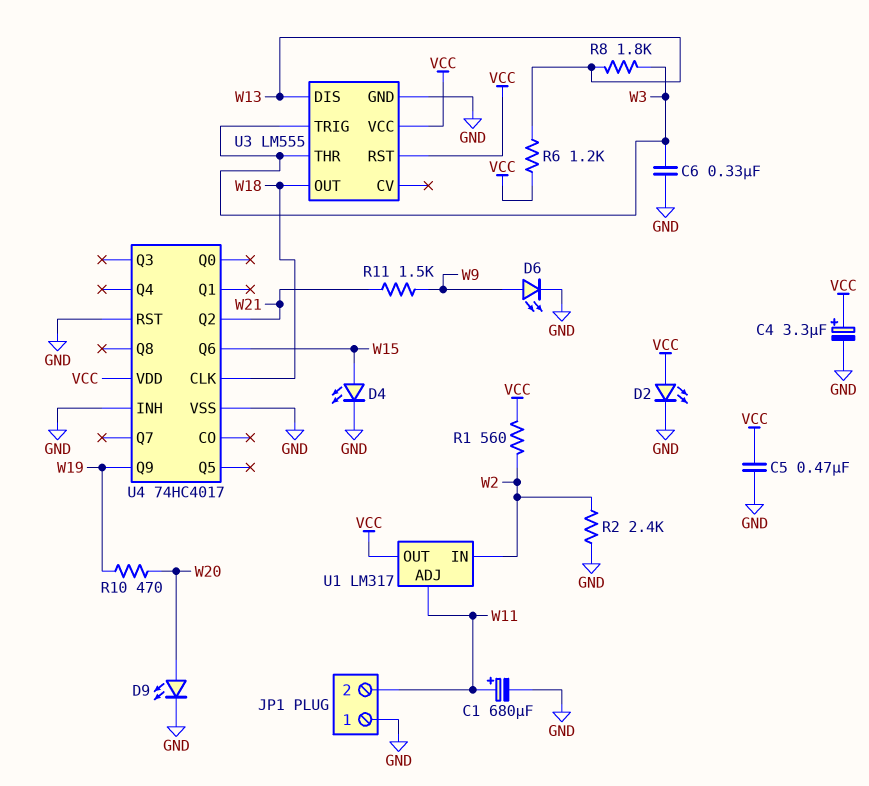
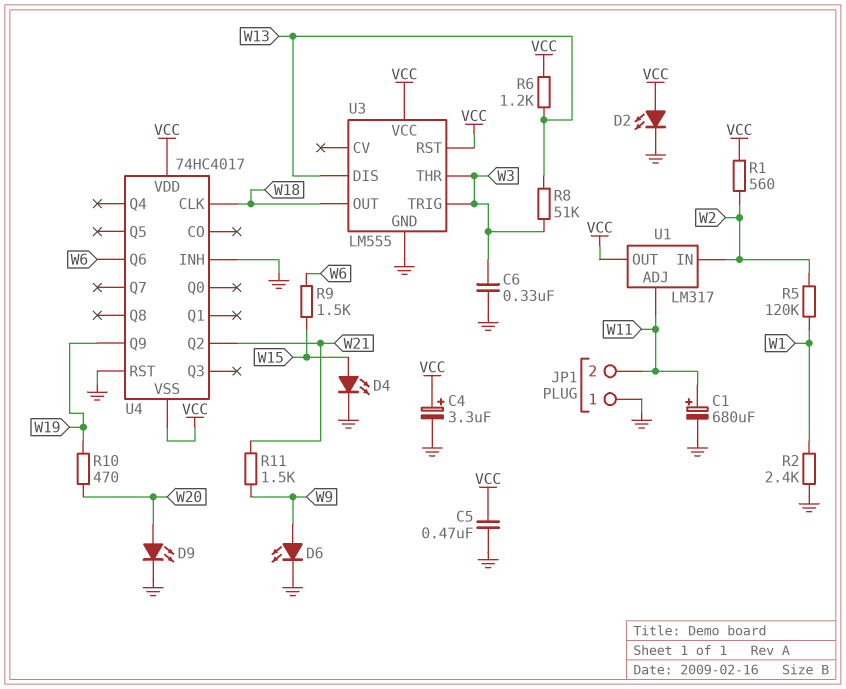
R2: 2.4k (GND, W2) -> 2.4k (GND, W1)
R5: none -> 120k (W1, W2)
R8: 1.8k (W3, W13) -> 51k (W3, W13)
R9: none -> 1.5k (W6, W15)
U4 pin Q6: W15 -> W6
U4 pin VSS: GND -> VCC

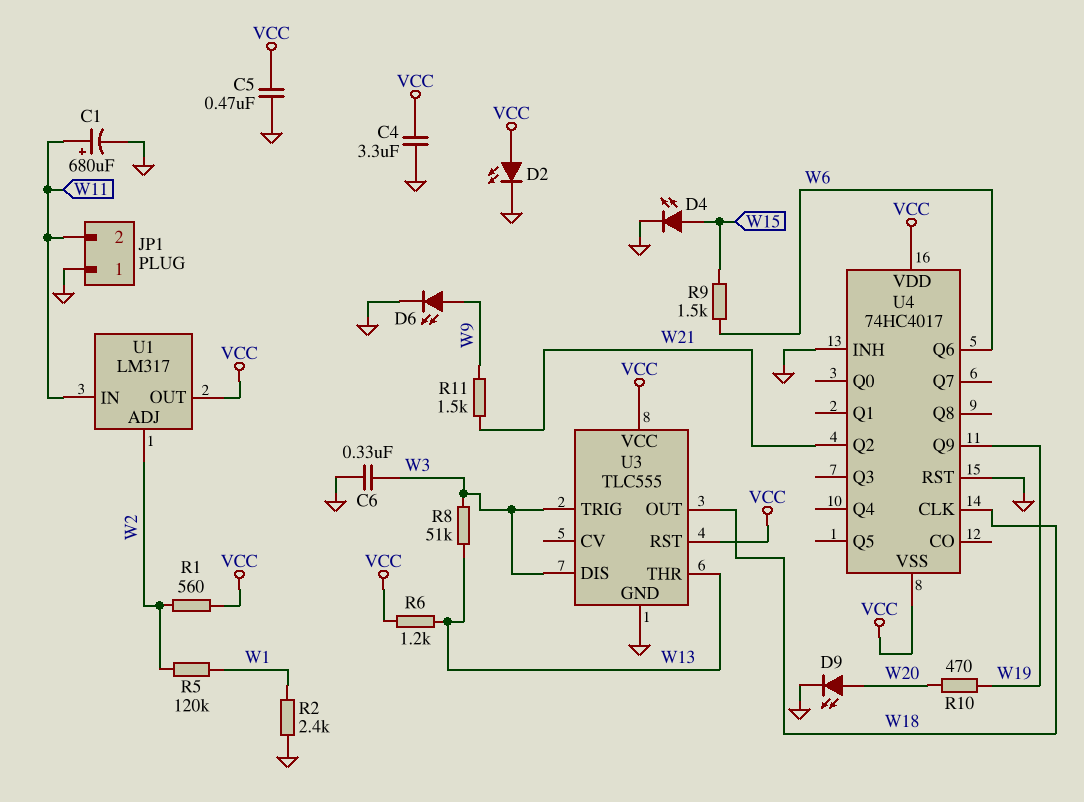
C4: 3.3uF (plus VCC, minus GND) -> 3.3uF (GND, VCC)
U1 pin ADJ: W11 -> W2
U1 pin IN: W2 -> W11
U3: LM555 -> TLC555
U3 pin DIS: W13 -> W3
U3 pin THR: W3 -> W13

